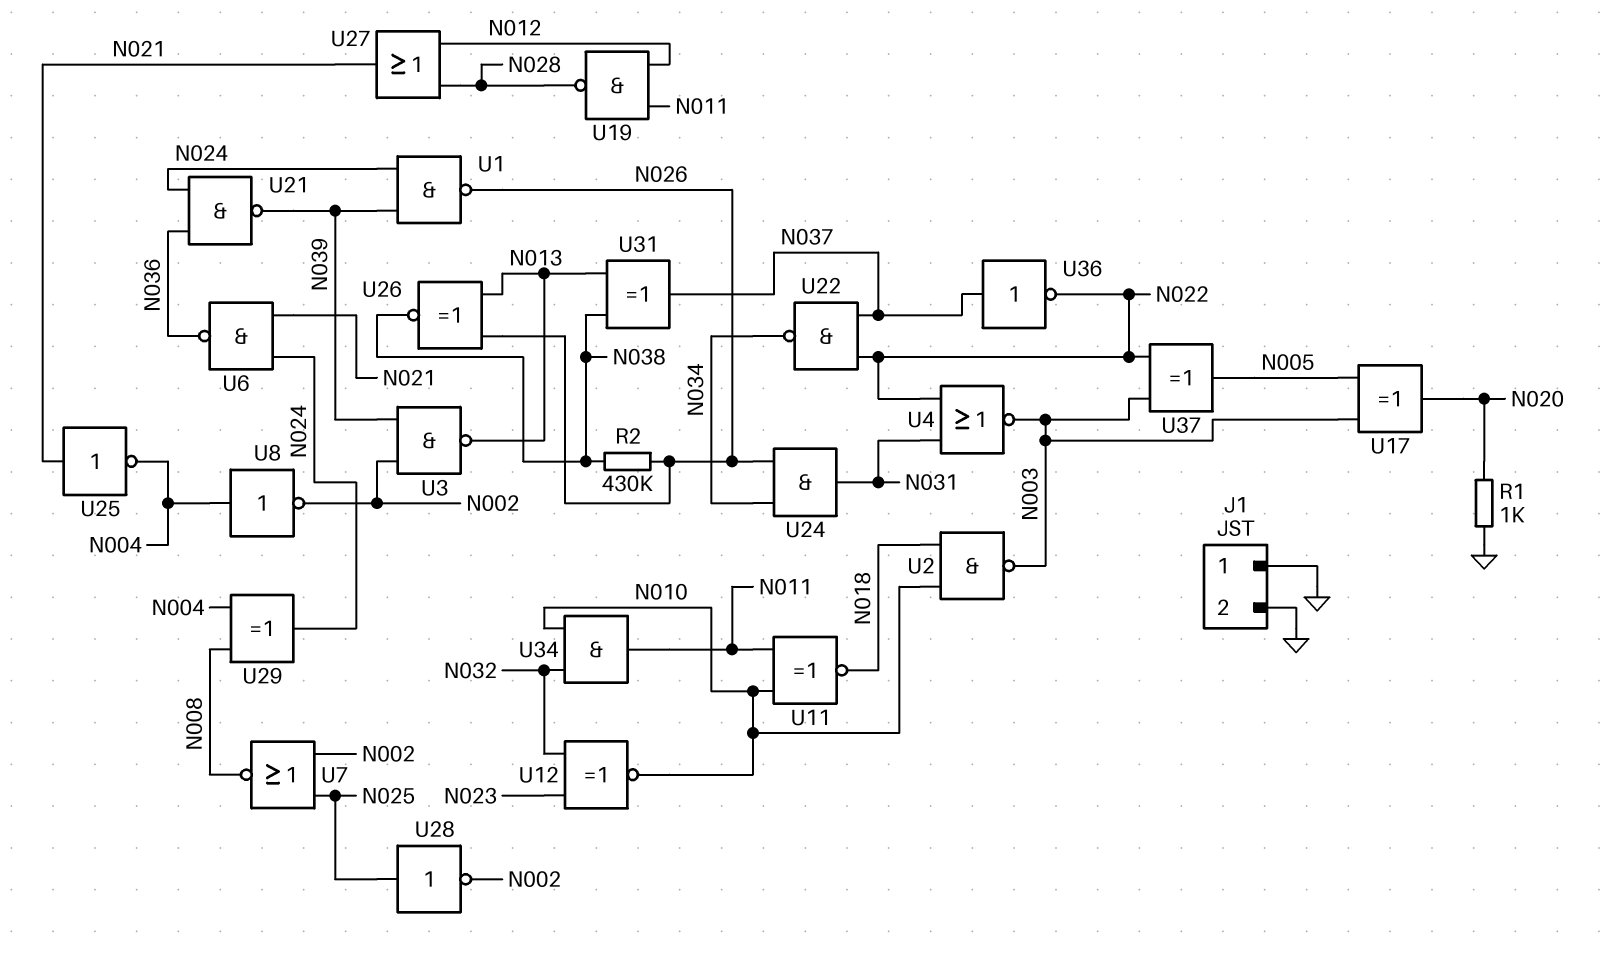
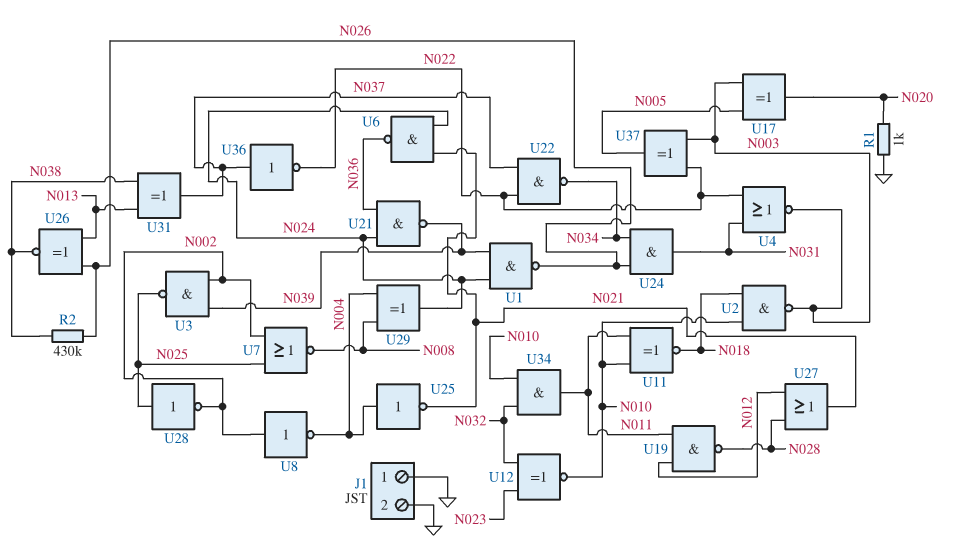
U3: NAND (in N002, in N039, out N013) -> NAND (in N002, in N039, out N025)
U8: NOT (in N004, out N002) -> NOT (in N002, out N004)
U25: NOT (in N021, out N004) -> NOT (in N004, out N021)

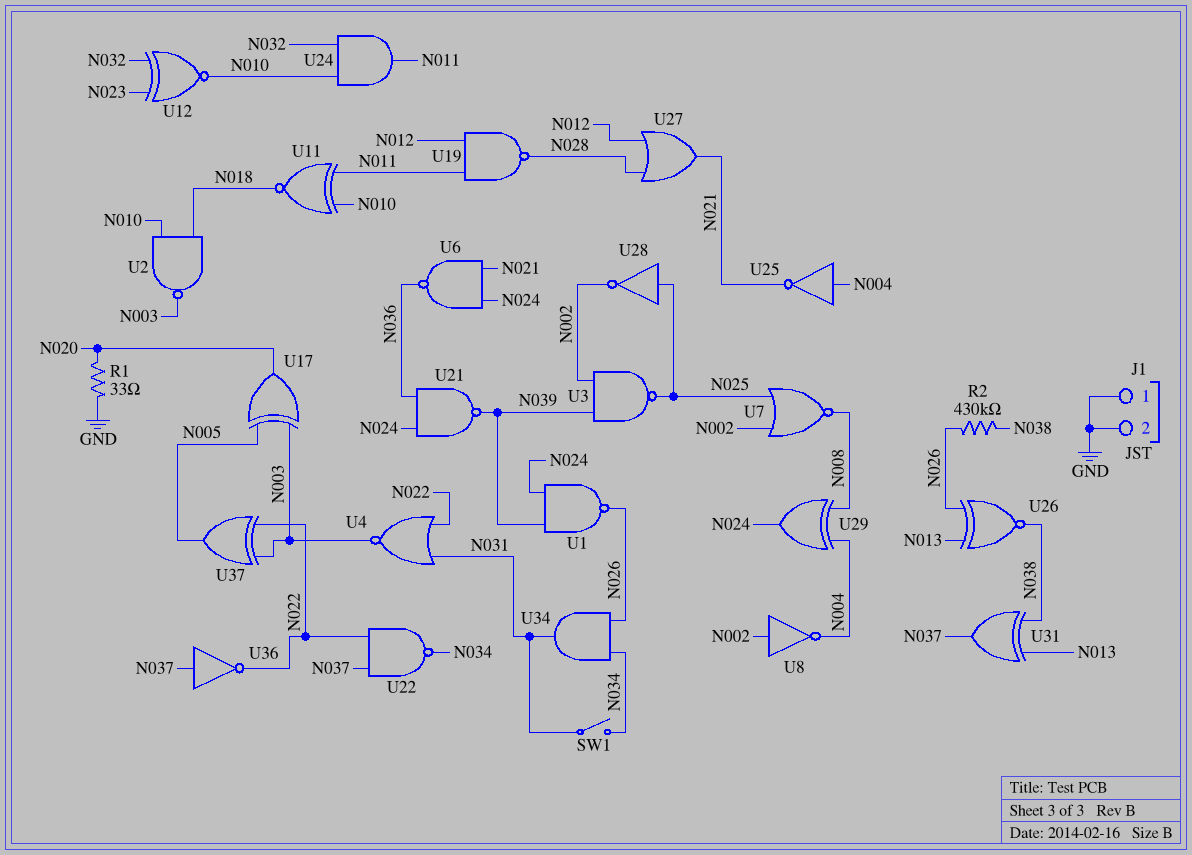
R1: 1k (GND, N020) -> 33 (GND, N020)
SW1: none -> switch (N031, N034)
U24: AND (in N026, in N034, out N031) -> AND (in N010, in N032, out N011)
U34: AND (in N010, in N032, out N011) -> AND (in N026, in N034, out N031)

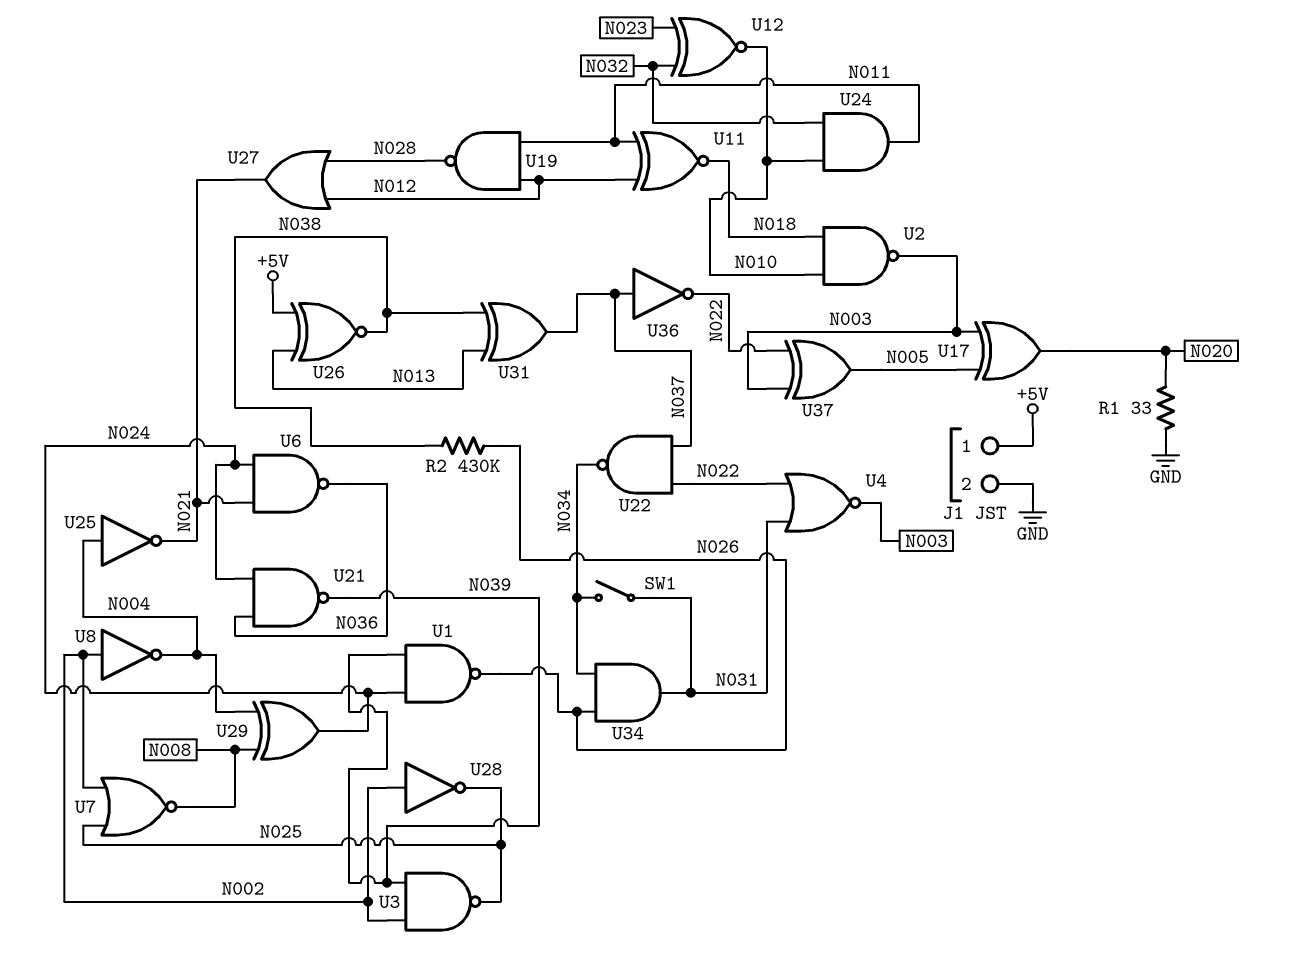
J1 pin 1: GND -> +5V
U11: XNOR (in N010, in N011, out N018) -> XNOR (in N011, in N012, out N018)
U26: XNOR (in N013, in N026, out N038) -> XNOR (in +5V, in N013, out N038)
U28: NOT (in N025, out N002) -> NOT (in N002, out N025)

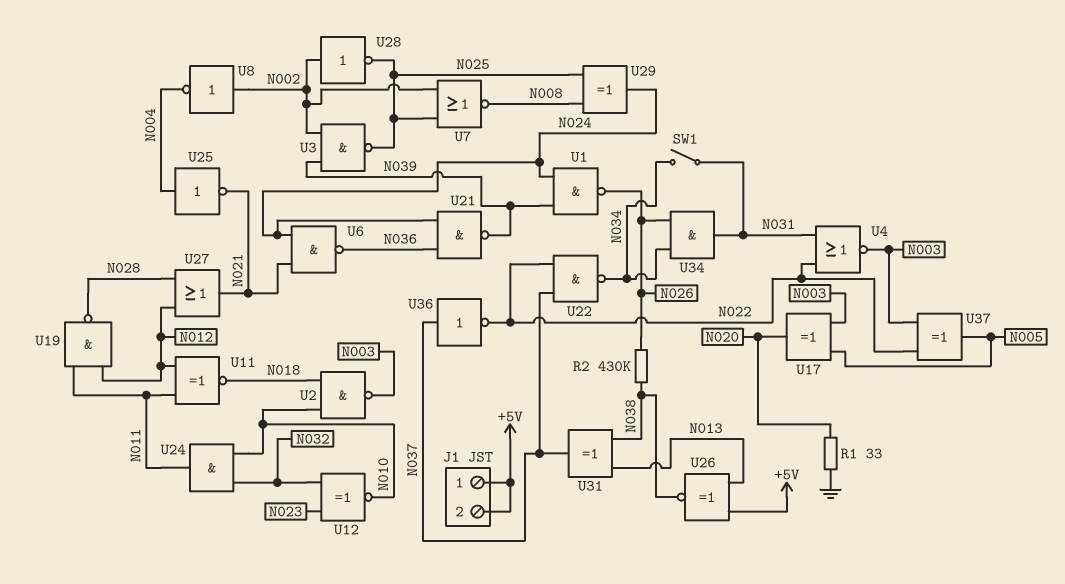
J1 pin 2: GND -> +5V
U29: XOR (in N004, in N008, out N024) -> XOR (in N008, in N025, out N024)

